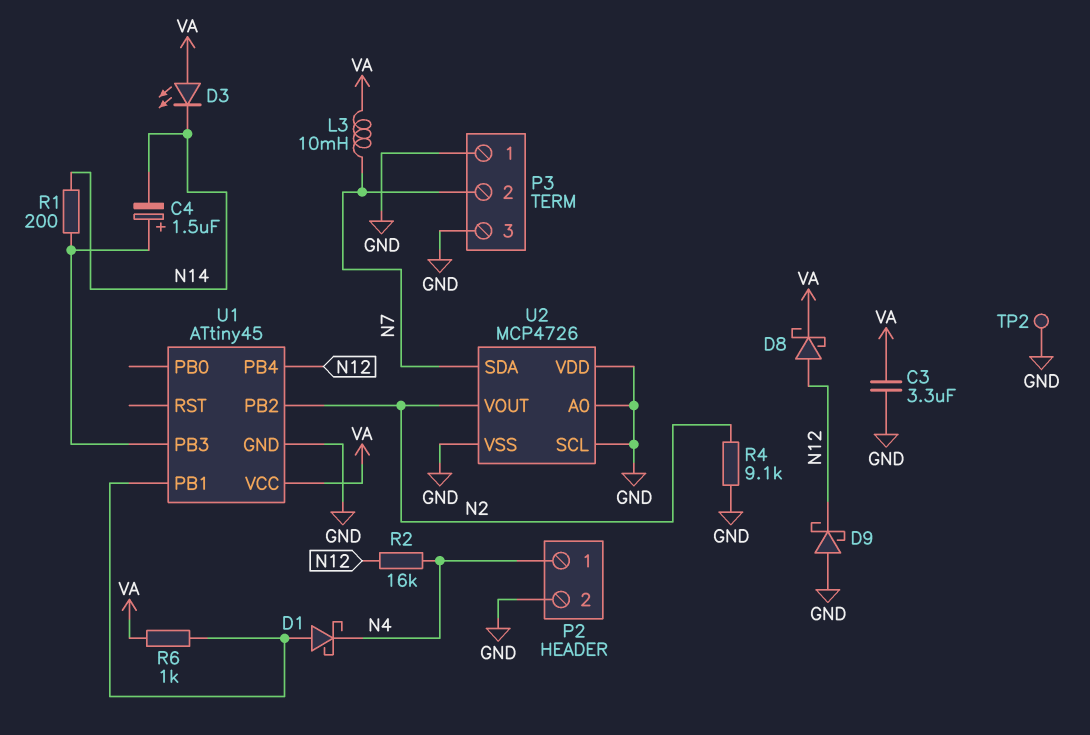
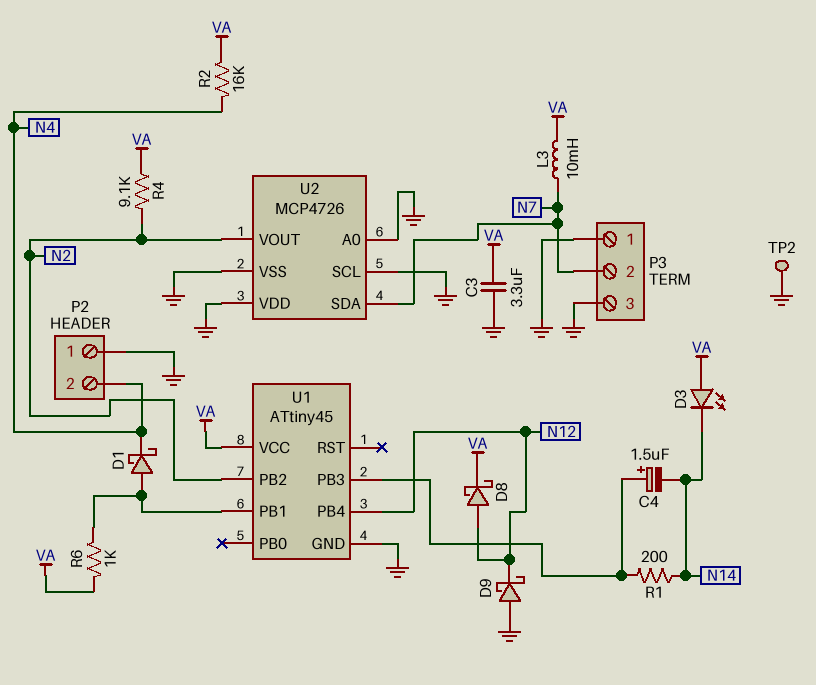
P2 pin 1: N4 -> GND
P2 pin 2: GND -> N4
R2: 16k (N4, N12) -> 16k (N4, VA)
R4: 9.1k (GND, N2) -> 9.1k (N2, VA)

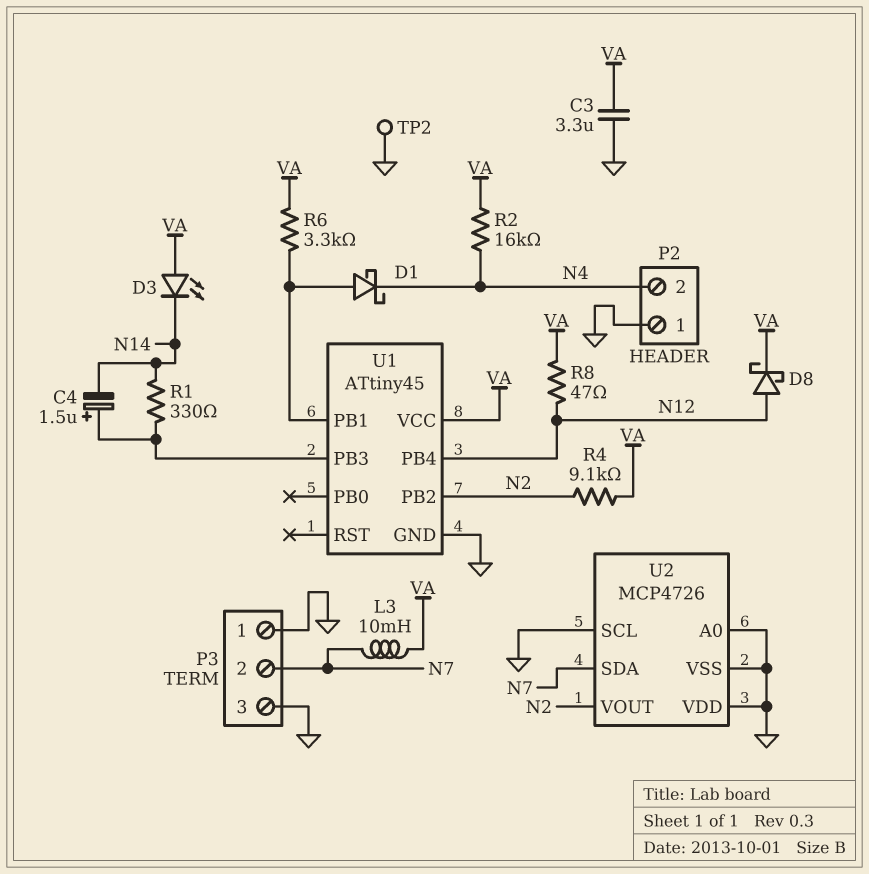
D9: schottky (A GND, K N12) -> none
R1: 200 (N14, U1/PB3) -> 330 (N14, U1/PB3)
R6: 1k (U1/PB1, VA) -> 3.3k (U1/PB1, VA)
R8: none -> 47 (N12, VA)

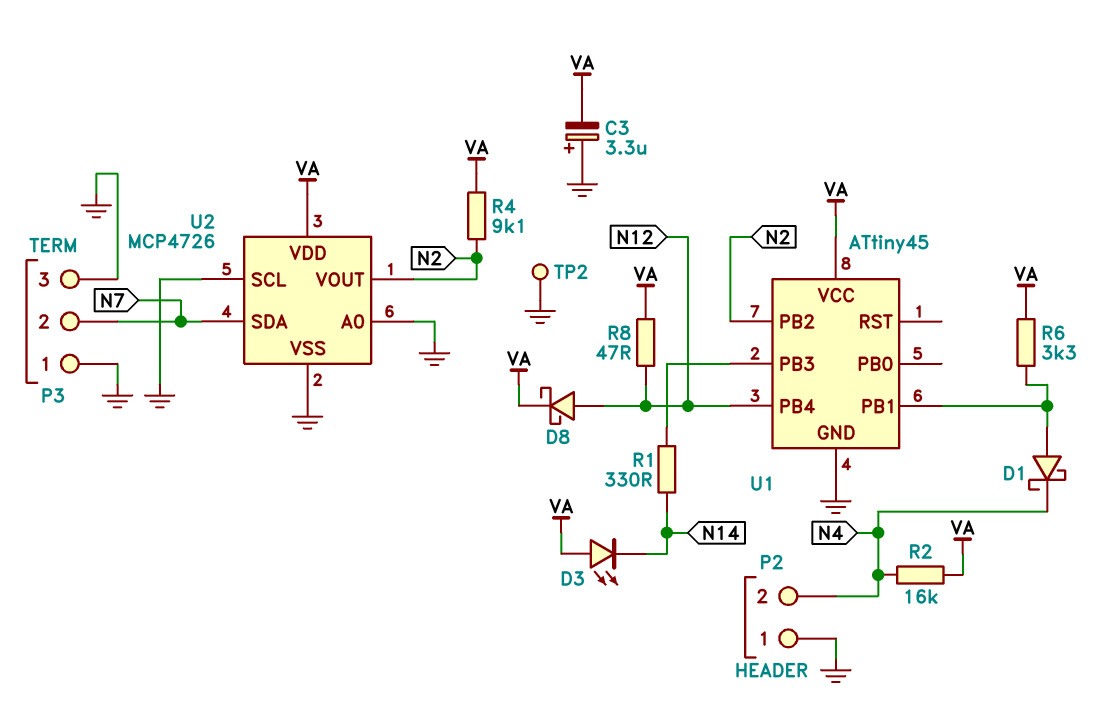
C3: 3.3uF (GND, VA) -> 3.3uF (plus GND, minus VA)
C4: 1.5uF (plus U1/PB3, minus N14) -> none
L3: 10mH (N7, VA) -> none
U2 pin VDD: GND -> VA

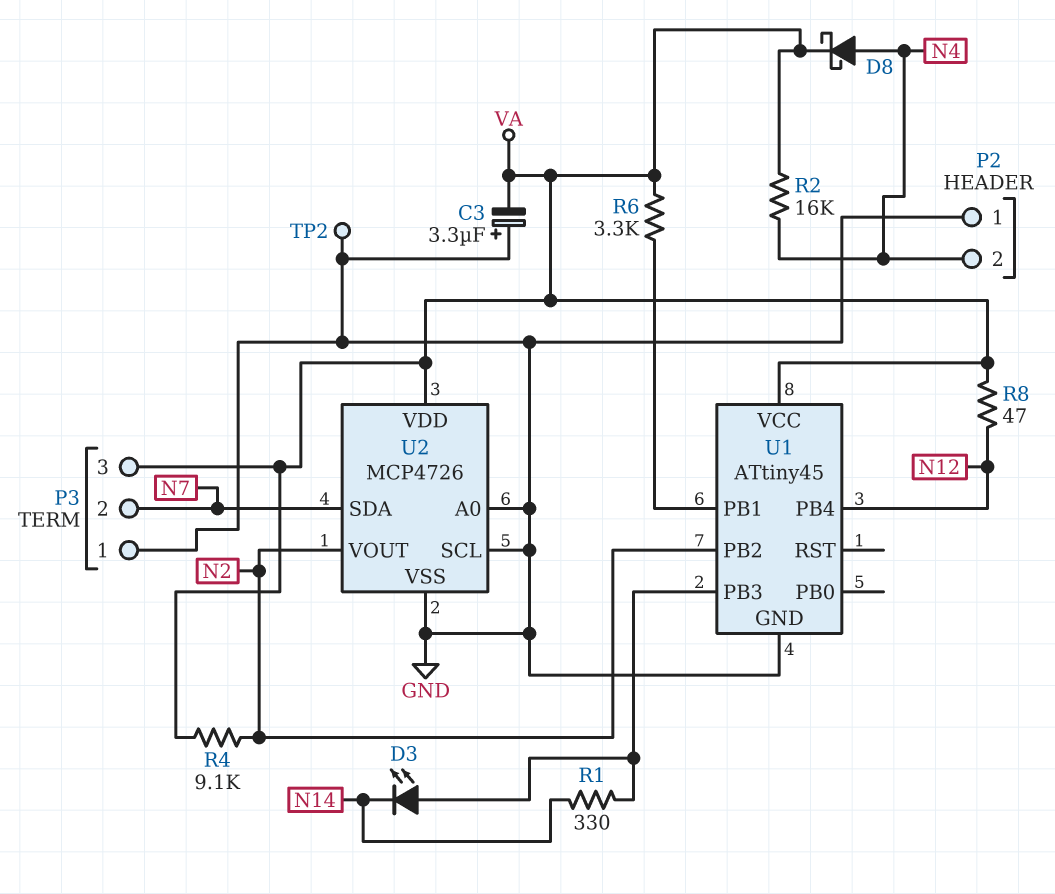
D1: schottky (A U1/PB1, K N4) -> none
D3: LED (A VA, K N14) -> LED (A U1/PB3, K N14)
D8: schottky (A N12, K VA) -> schottky (A N4, K VA)
P3 pin 3: GND -> VA

